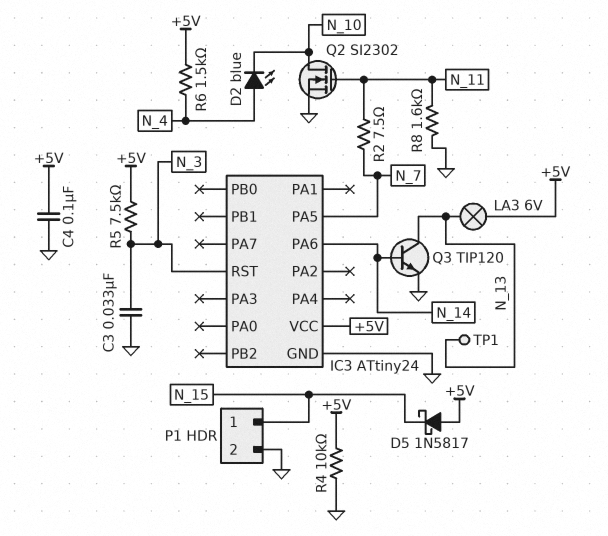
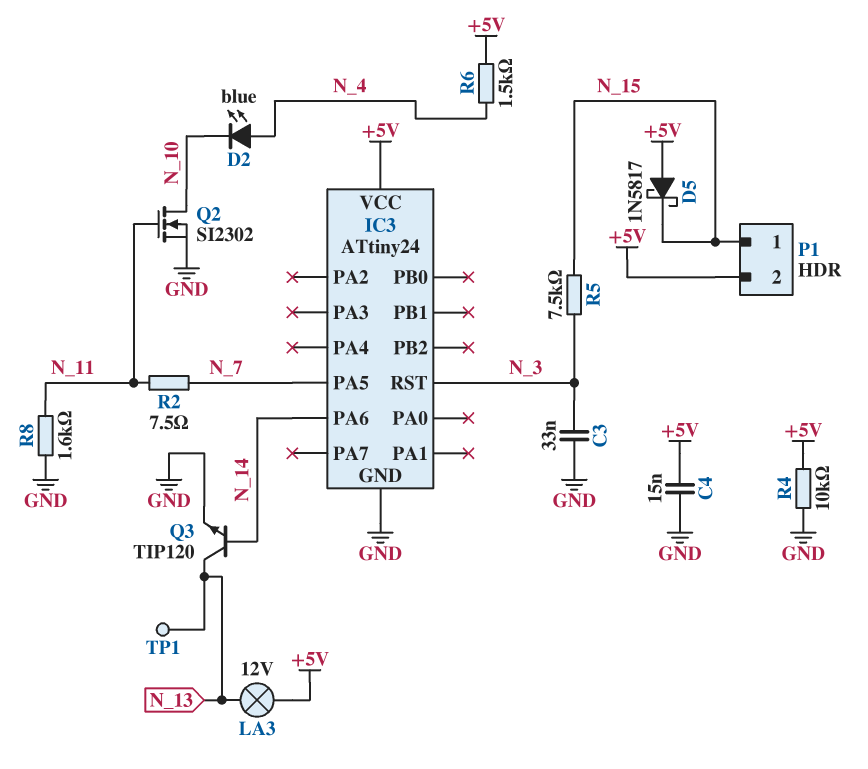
C4: 100nF (+5V, GND) -> 15nF (+5V, GND)
LA3: lamp 6V (+5V, N_13) -> lamp 12V (+5V, N_13)
P1 pin 2: GND -> +5V
R5: 7.5k (+5V, N_3) -> 7.5k (N_3, N_15)

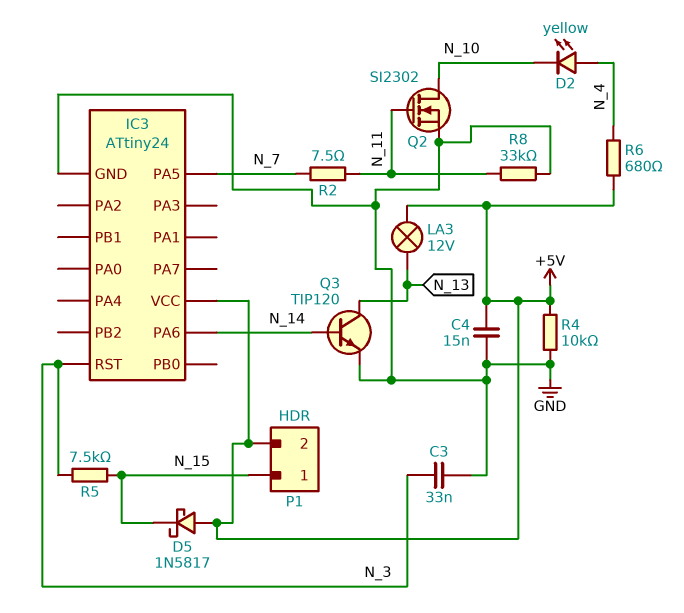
D2: LED blue (A N_4, K N_10) -> LED yellow (A N_4, K N_10)
R6: 1.5k (+5V, N_4) -> 680 (+5V, N_4)
R8: 1.6k (GND, N_11) -> 33k (GND, N_11)
TP1: test point (N_13) -> none

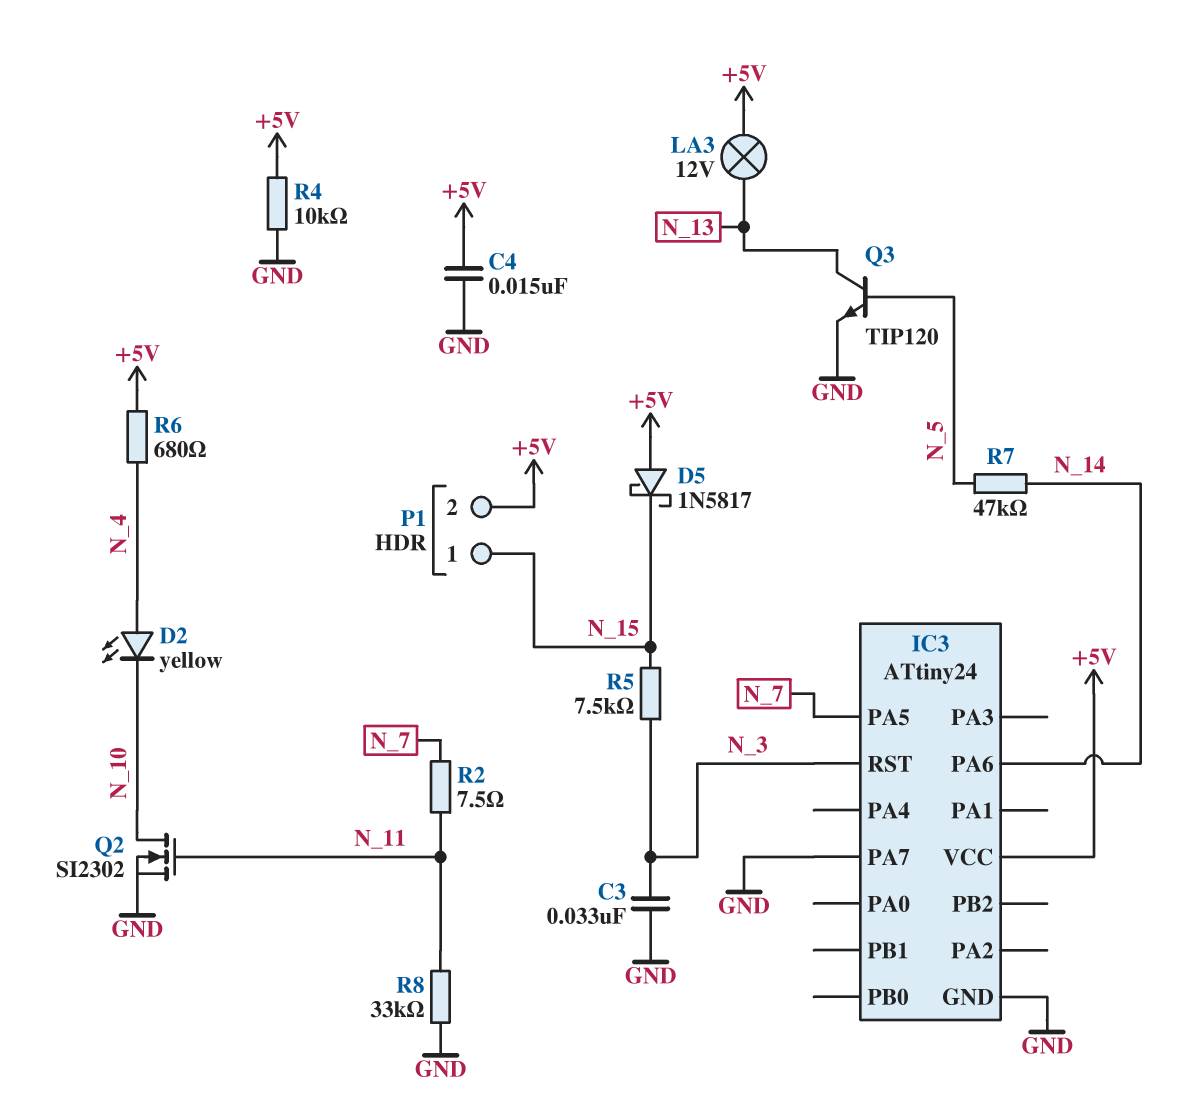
IC3 pin PA7: none -> GND
Q3: NPN TIP120 (B N_14, C N_13, E GND) -> NPN TIP120 (B N_5, C N_13, E GND)
R7: none -> 47k (N_5, N_14)

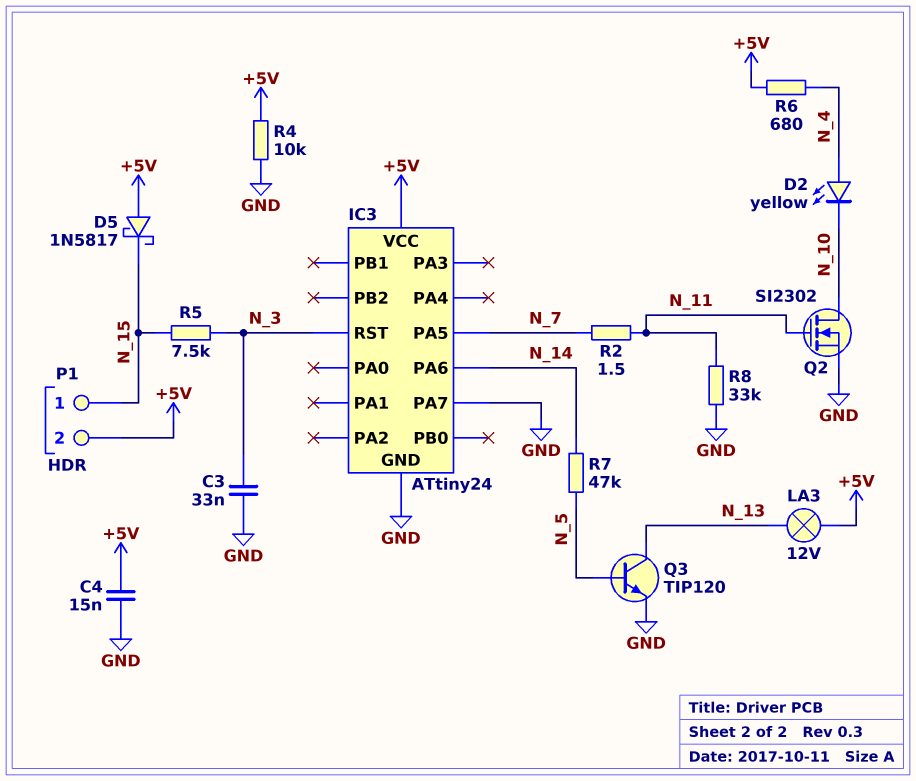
R2: 7.5 (N_7, N_11) -> 1.5 (N_7, N_11)

